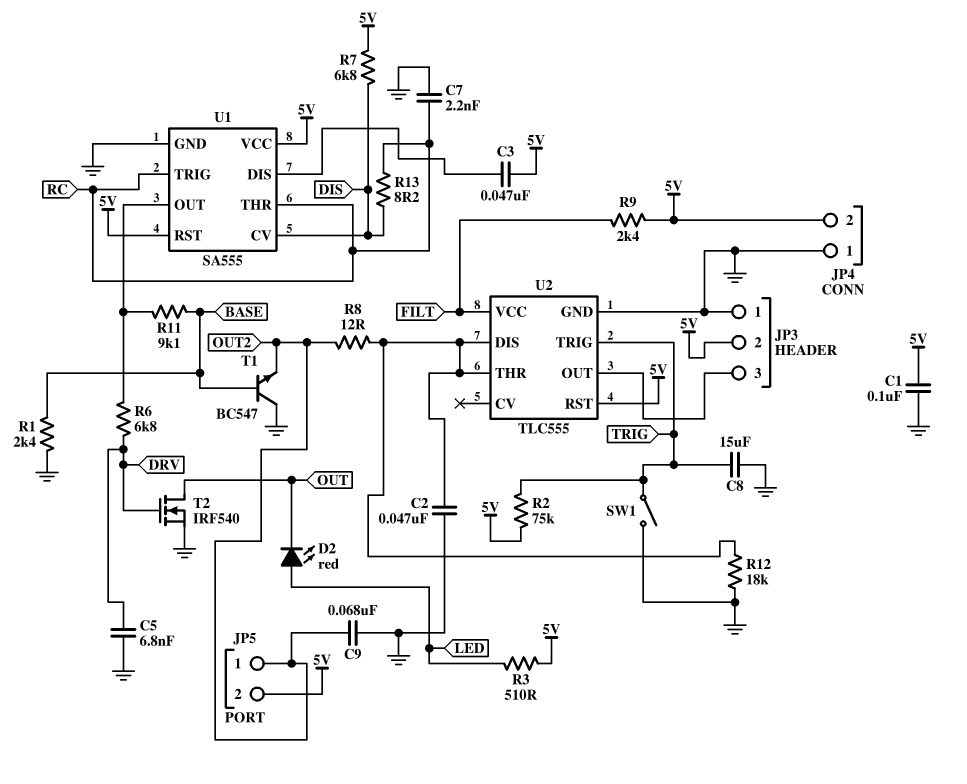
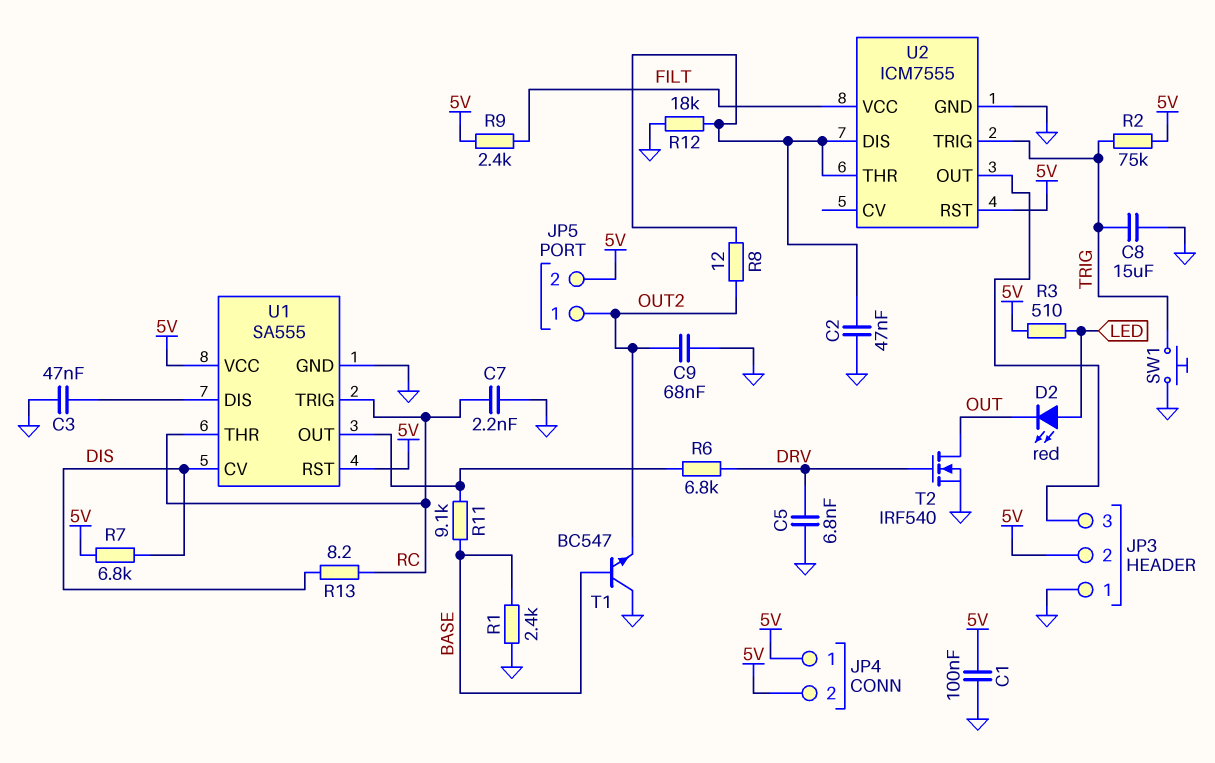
C3: 47nF (5V, U1/DIS) -> 47nF (GND, U1/DIS)
JP4 pin 1: GND -> 5V
SW1: switch (GND, TRIG) -> button (GND, TRIG)
U2: TLC555 -> ICM7555

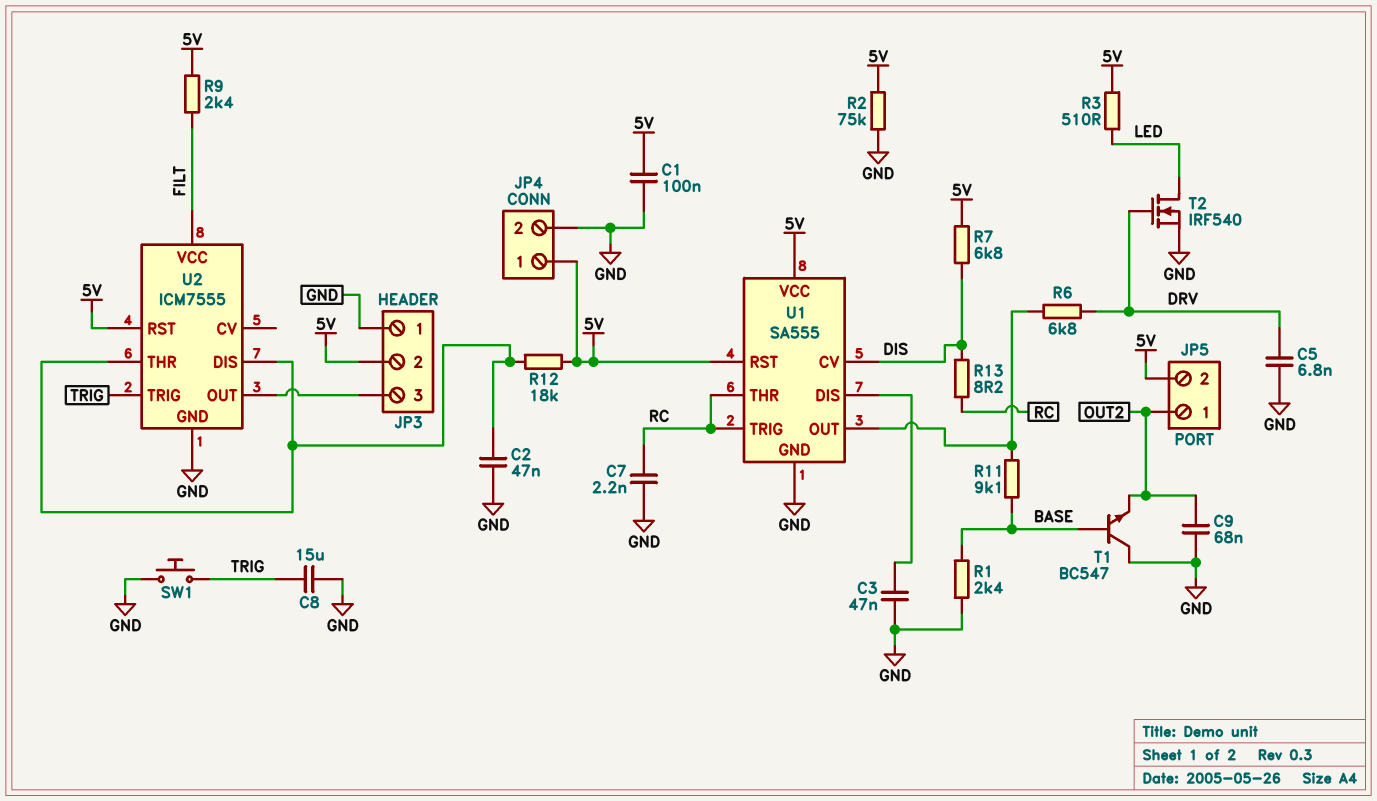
D2: LED red (A LED, K OUT) -> none
JP4 pin 2: 5V -> GND
R2: 75k (5V, TRIG) -> 75k (5V, GND)
R8: 12 (OUT2, U2/DIS) -> none
R12: 18k (GND, U2/DIS) -> 18k (5V, U2/DIS)
T2: NMOS IRF540 (G DRV, D OUT, S GND) -> NMOS IRF540 (G DRV, D LED, S GND)

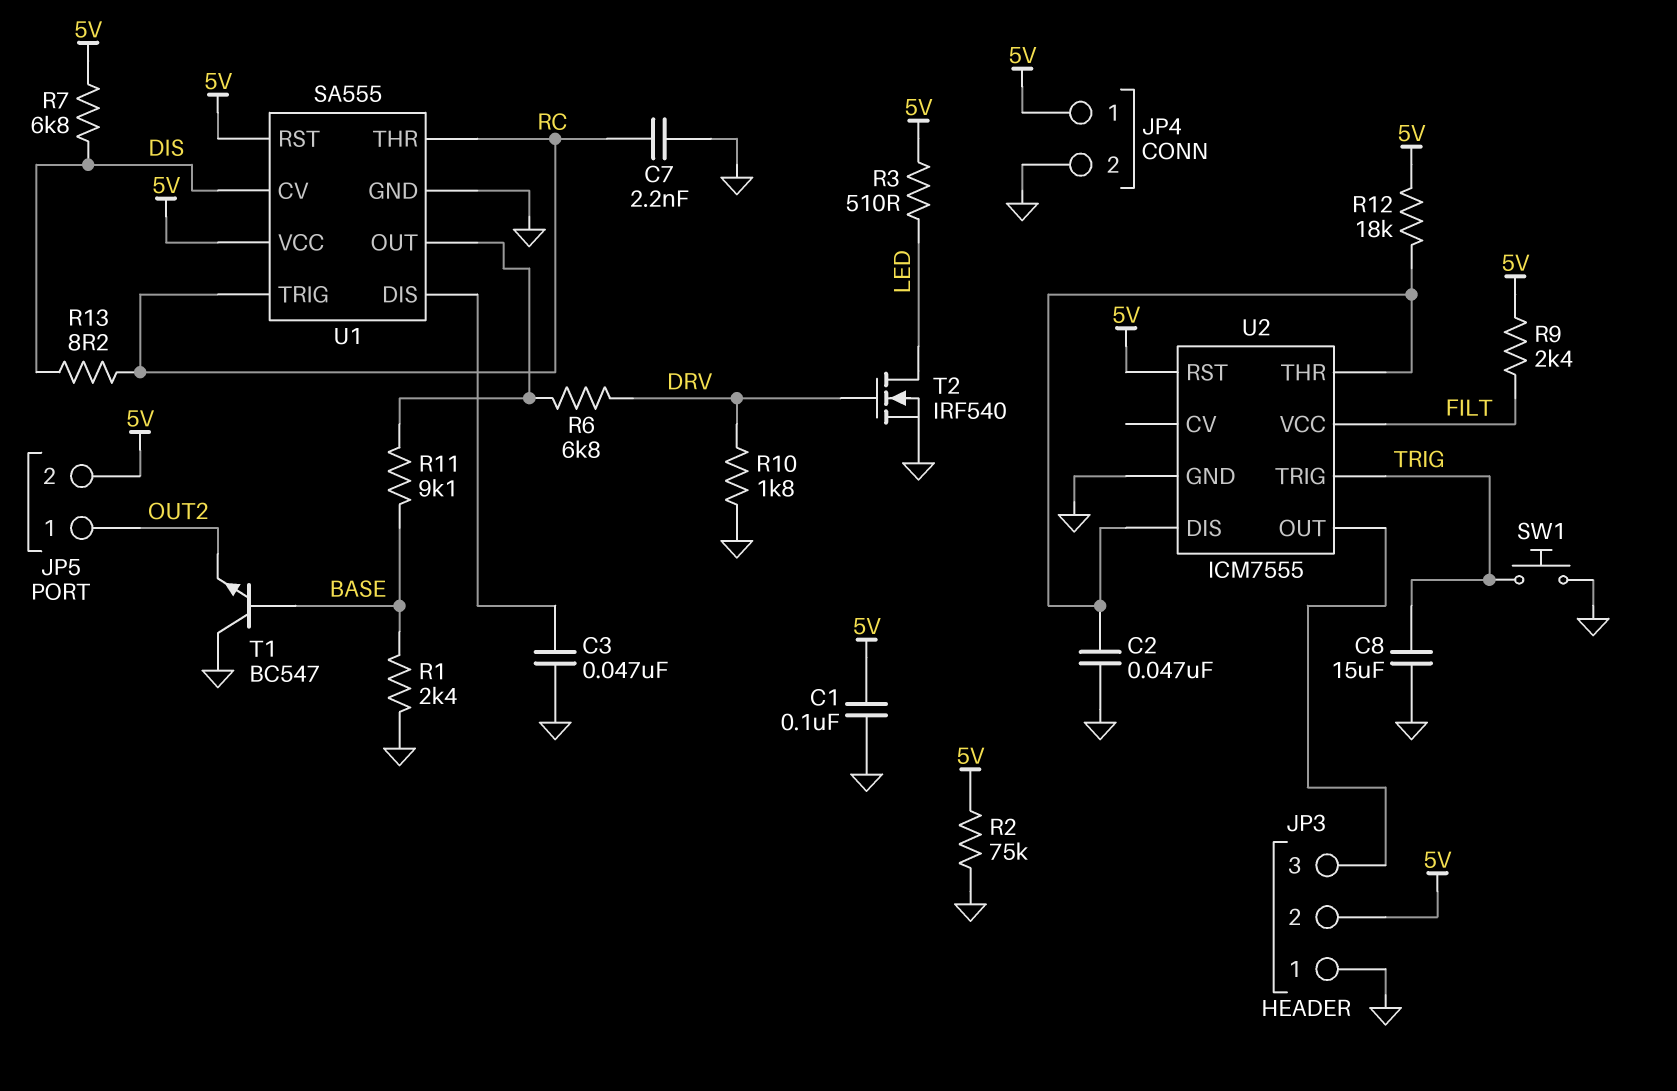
C5: 6.8nF (DRV, GND) -> none
C9: 68nF (GND, OUT2) -> none
R10: none -> 1.8k (DRV, GND)

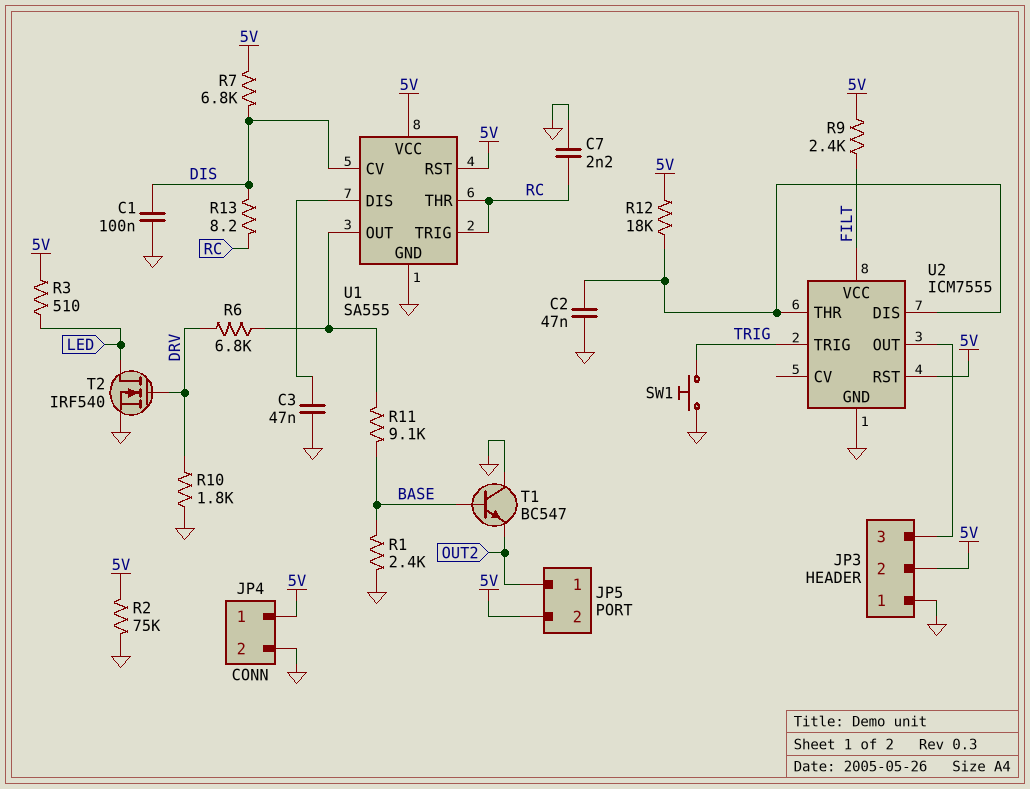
C1: 100nF (5V, GND) -> 100nF (DIS, GND)
C8: 15uF (GND, TRIG) -> none

